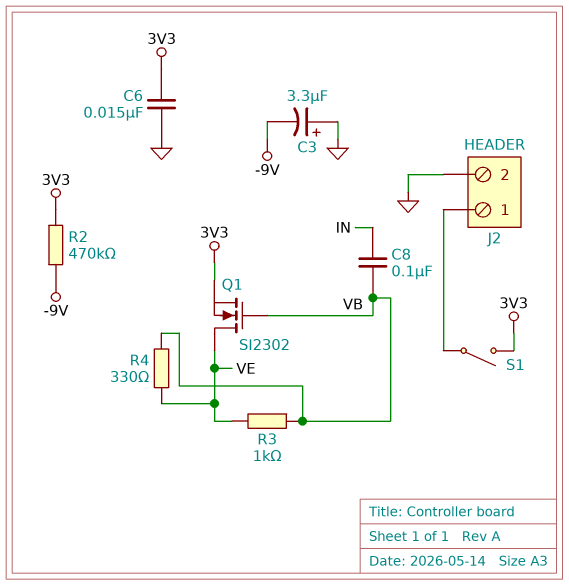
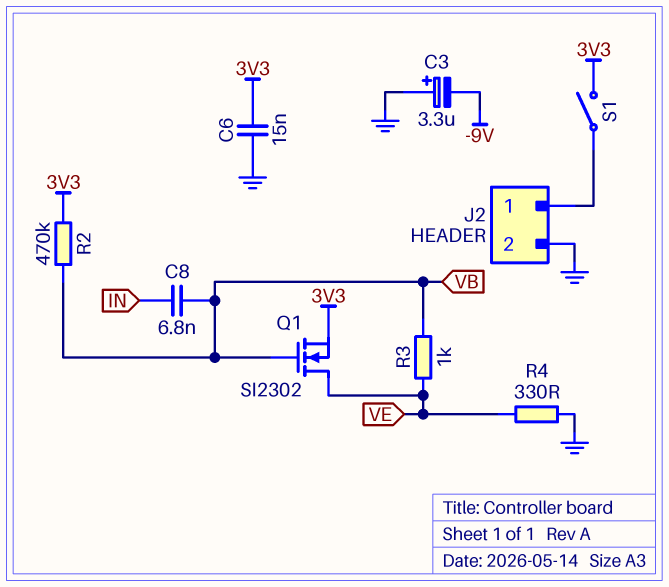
C8: 100nF (IN, VB) -> 6.8nF (IN, VB)
R2: 470k (-9V, 3V3) -> 470k (3V3, VB)
R4: 330 (VB, VE) -> 330 (GND, VE)

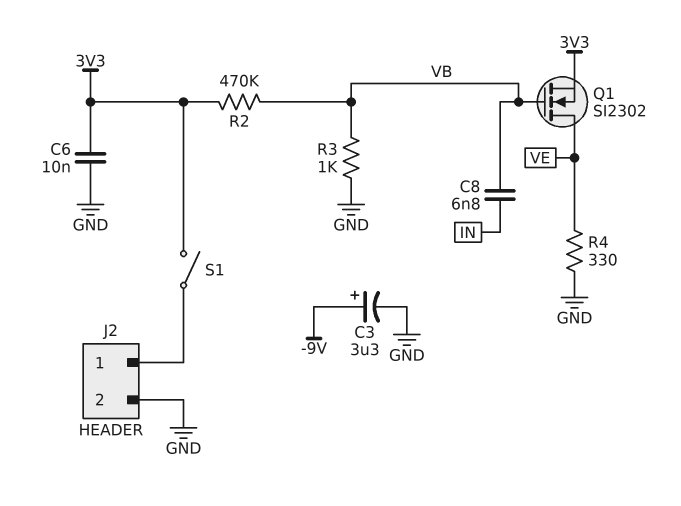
C3: 3.3uF (plus GND, minus -9V) -> 3.3uF (plus -9V, minus GND)
C6: 15nF (3V3, GND) -> 10nF (3V3, GND)
R3: 1k (VB, VE) -> 1k (GND, VB)

